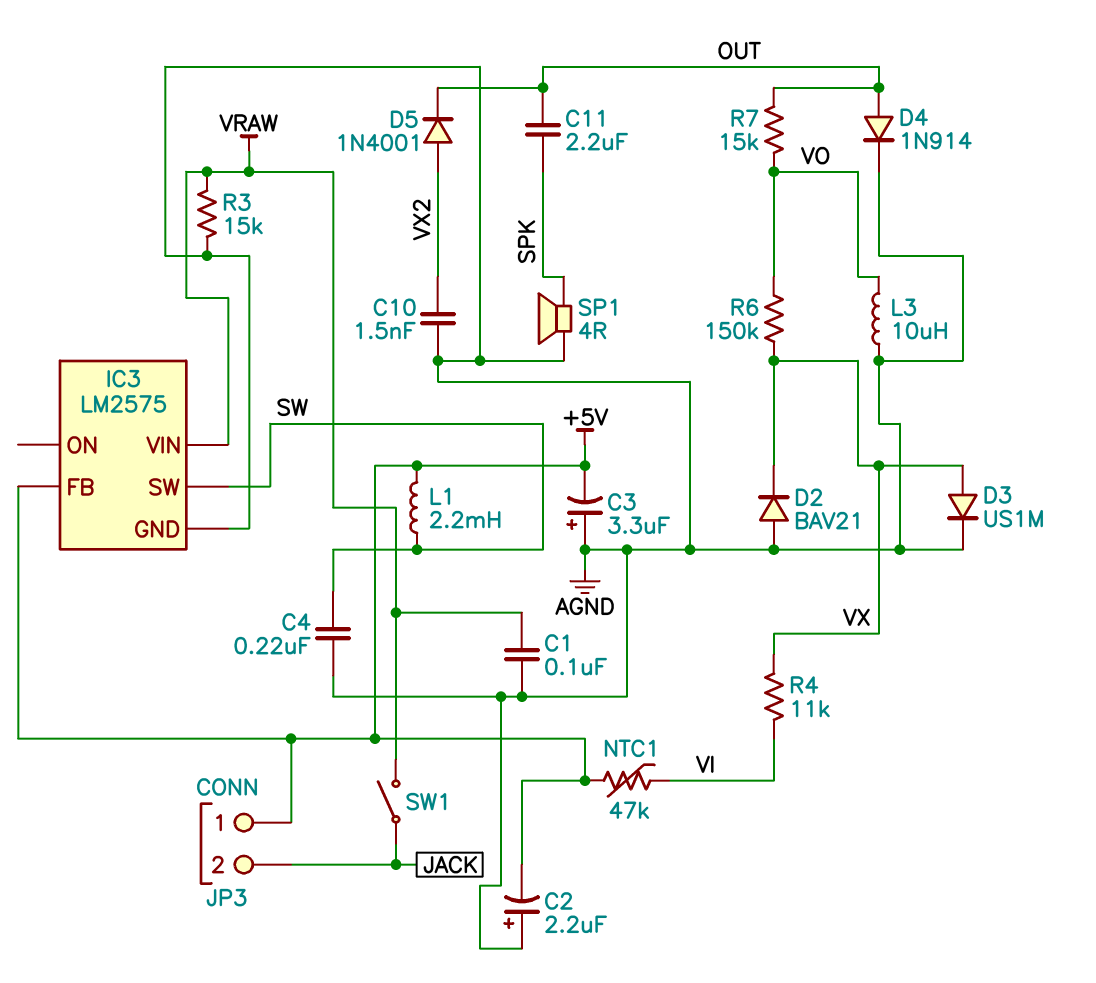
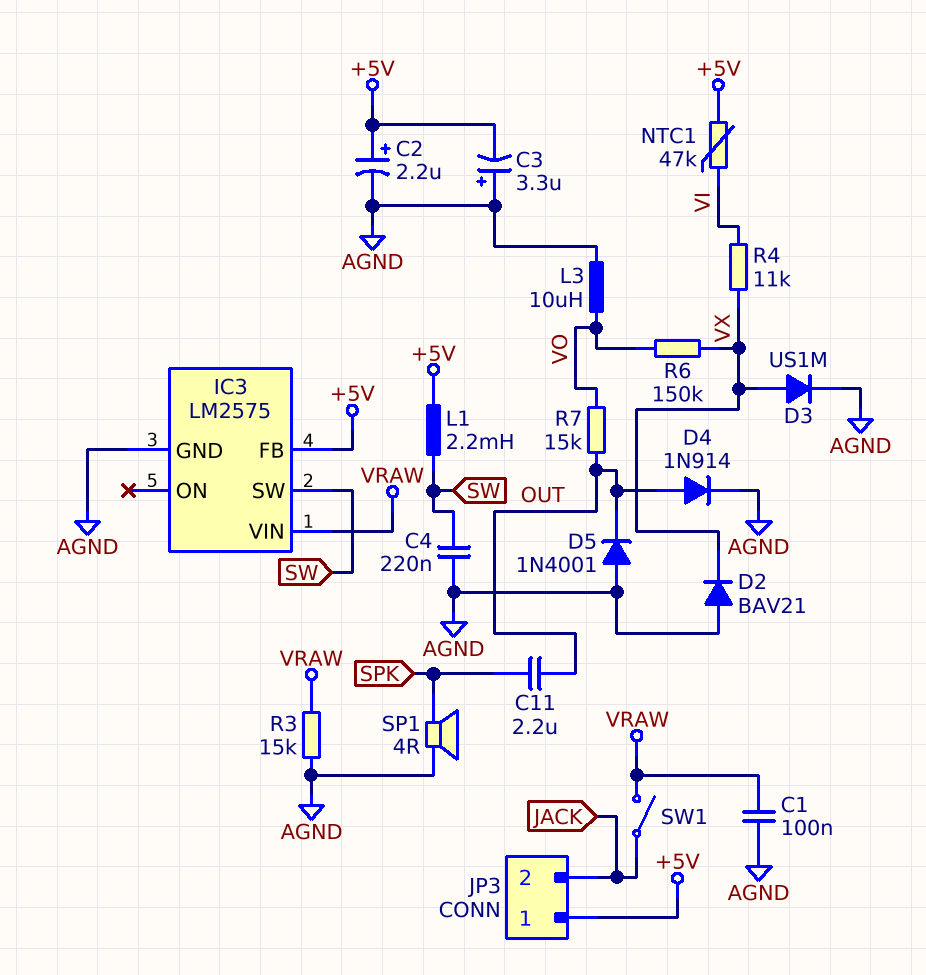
C2: 2.2uF (plus AGND, minus +5V) -> 2.2uF (plus +5V, minus AGND)
C10: 1.5nF (AGND, VX2) -> none
D5: diode 1N4001 (A VX2, K OUT) -> diode 1N4001 (A AGND, K OUT)

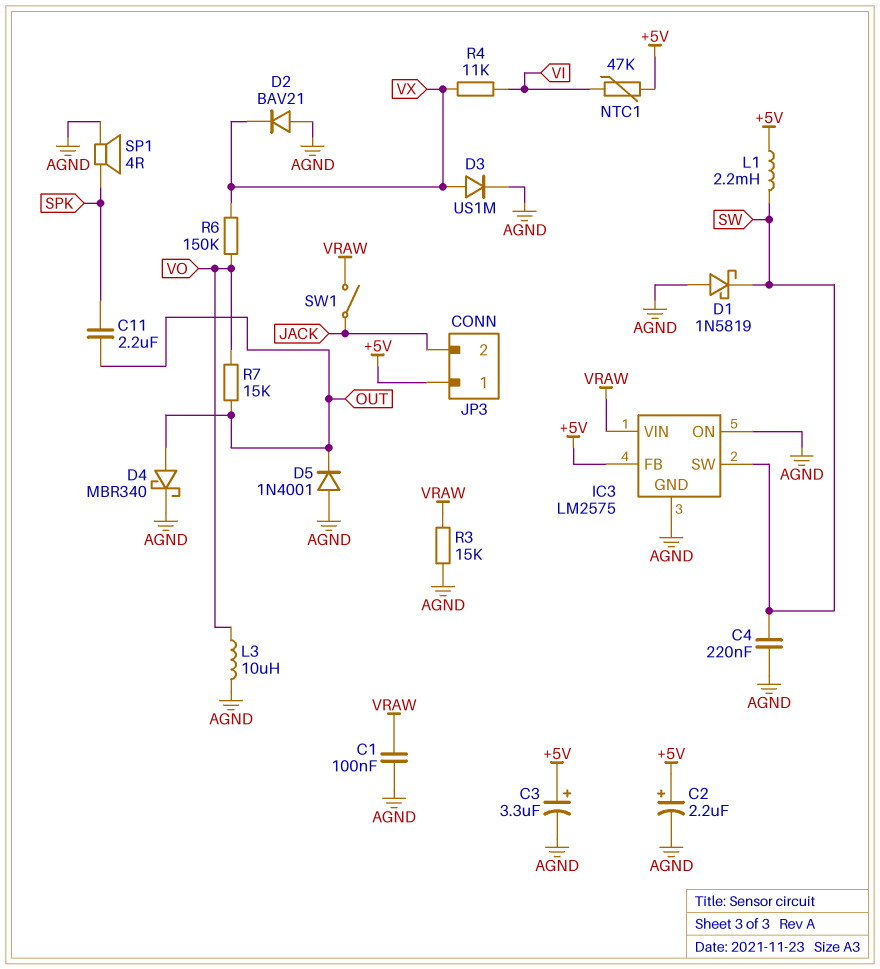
C3: 3.3uF (plus AGND, minus +5V) -> 3.3uF (plus +5V, minus AGND)
D1: none -> schottky 1N5819 (A AGND, K SW)
D4: diode 1N914 (A OUT, K AGND) -> schottky MBR340 (A OUT, K AGND)
IC3 pin ON: none -> AGND

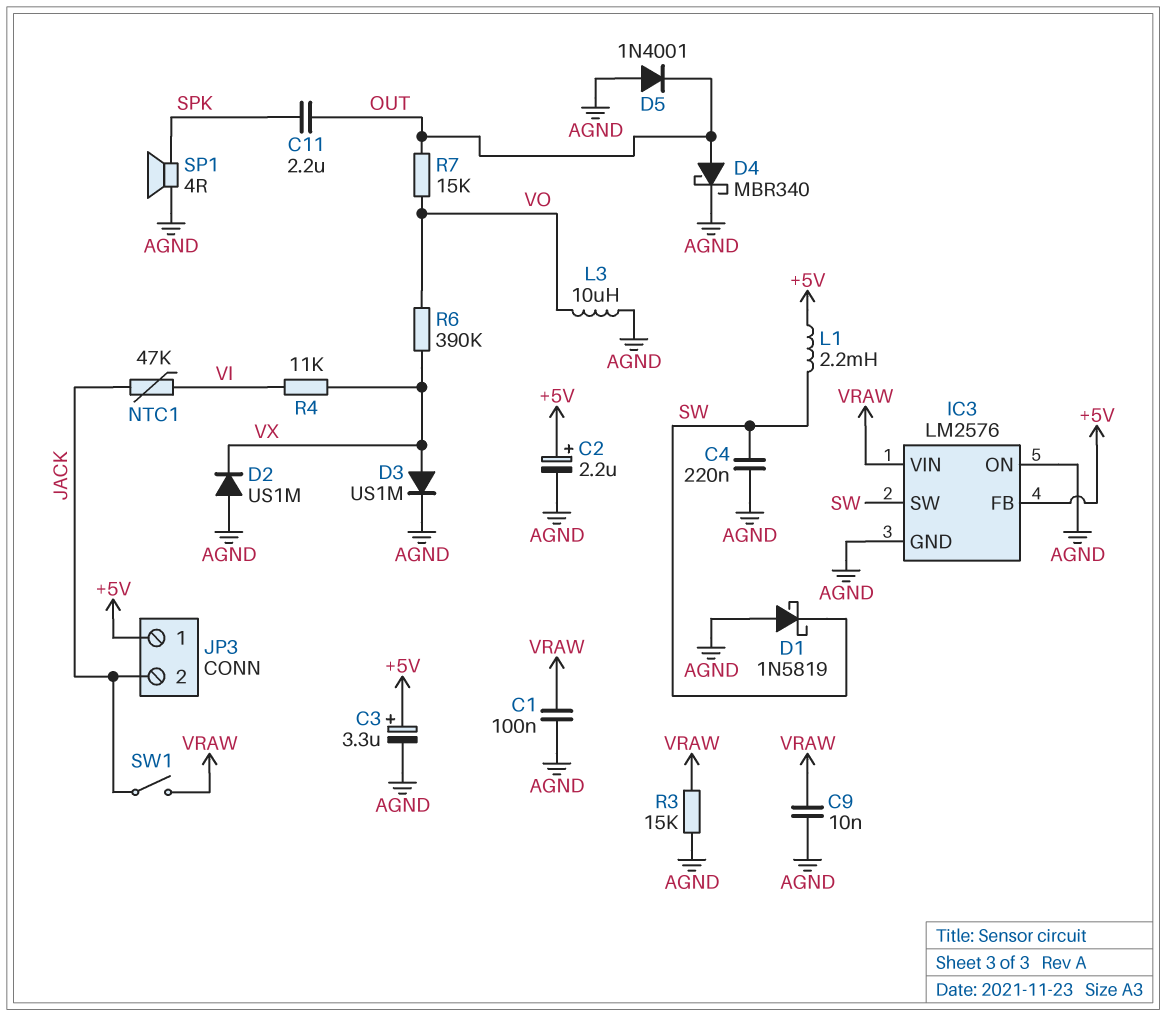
C9: none -> 10nF (AGND, VRAW)
D2: diode BAV21 (A AGND, K VX) -> diode US1M (A AGND, K VX)
IC3: LM2575 -> LM2576
NTC1: 47k (+5V, VI) -> 47k (JACK, VI)
R6: 150k (VO, VX) -> 390k (VO, VX)

